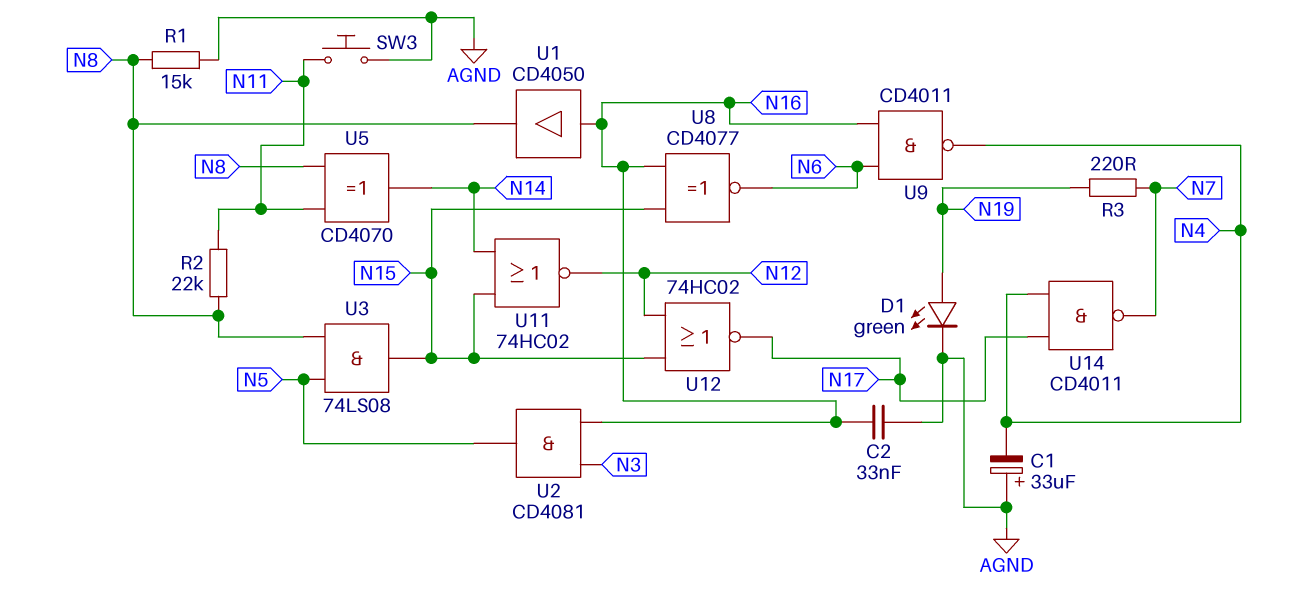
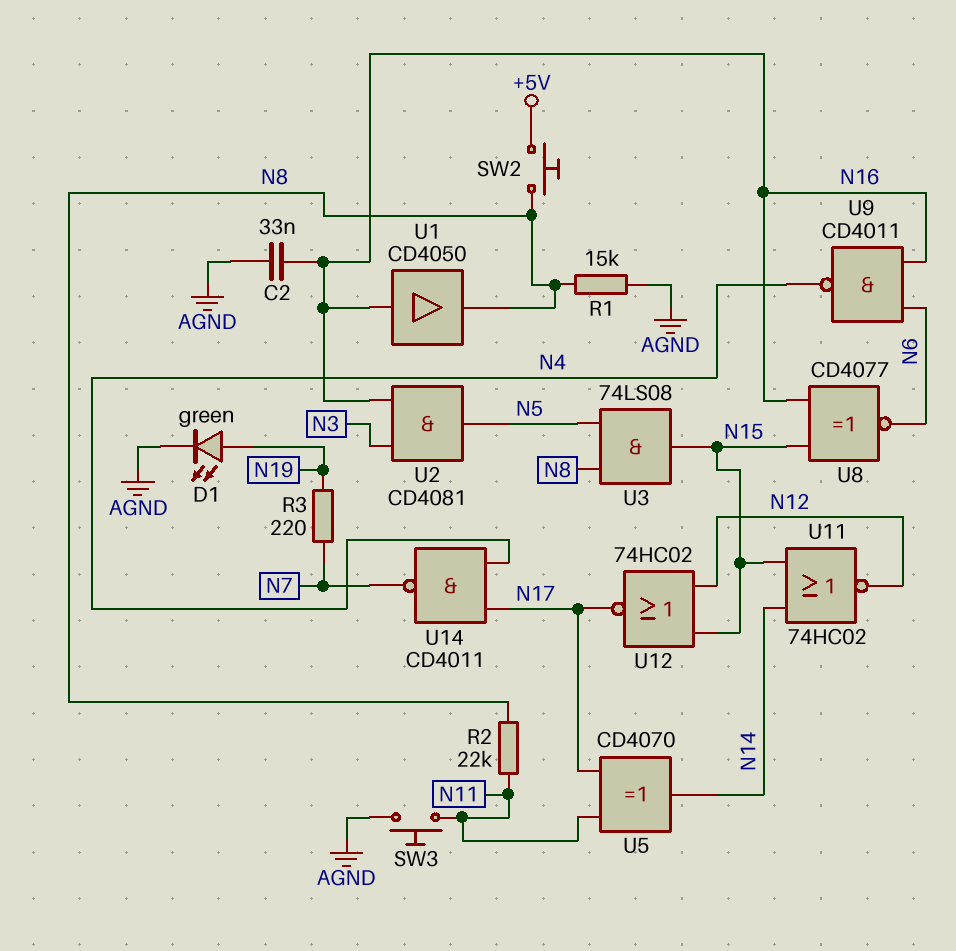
C1: 33uF (plus AGND, minus N4) -> none
SW2: none -> button (+5V, N8)
U5: XOR CD4070 (in N8, in N11, out N14) -> XOR CD4070 (in N11, in N17, out N14)

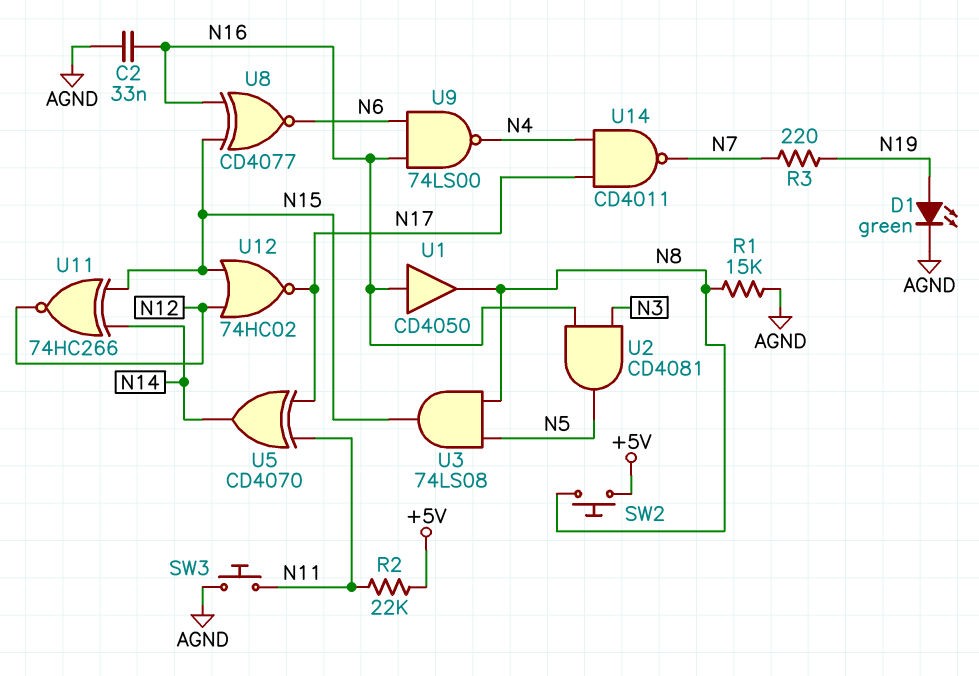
R2: 22k (N8, N11) -> 22k (+5V, N11)
U9: NAND CD4011 (in N6, in N16, out N4) -> NAND 74LS00 (in N6, in N16, out N4)
U11: NOR 74HC02 (in N14, in N15, out N12) -> XNOR 74HC266 (in N14, in N15, out N12)

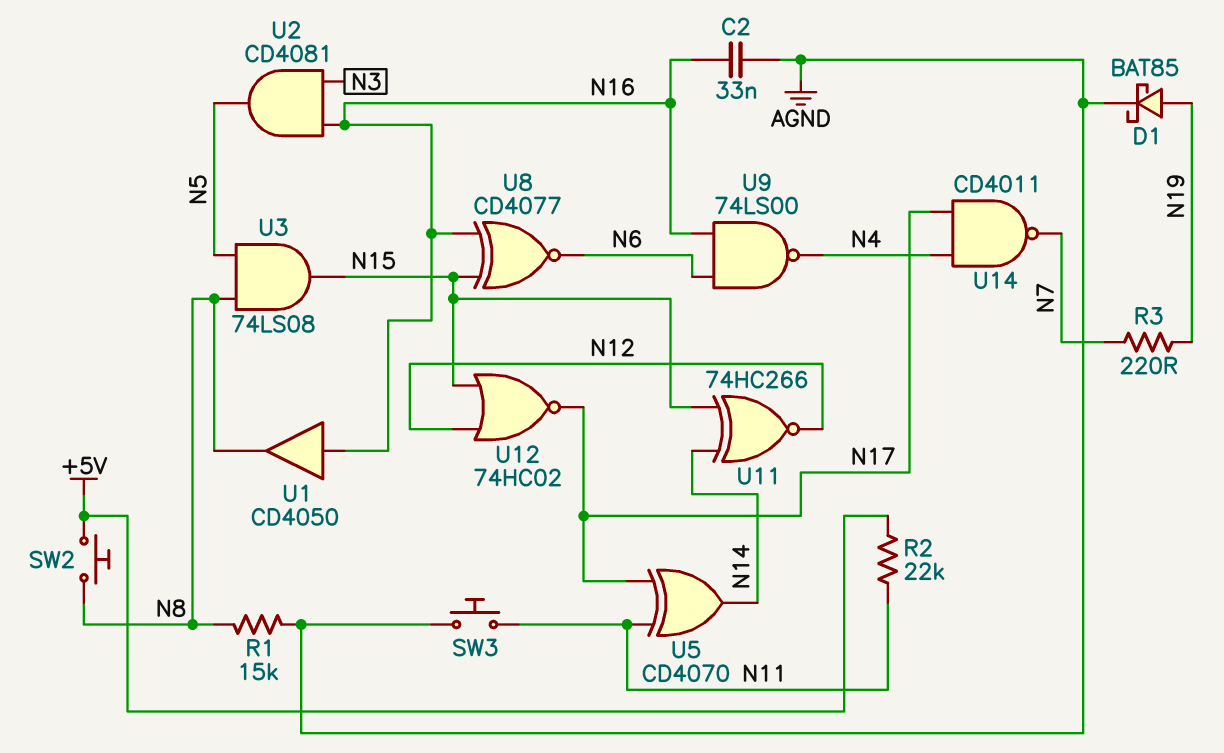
D1: LED green (A N19, K AGND) -> schottky BAT85 (A N19, K AGND)

